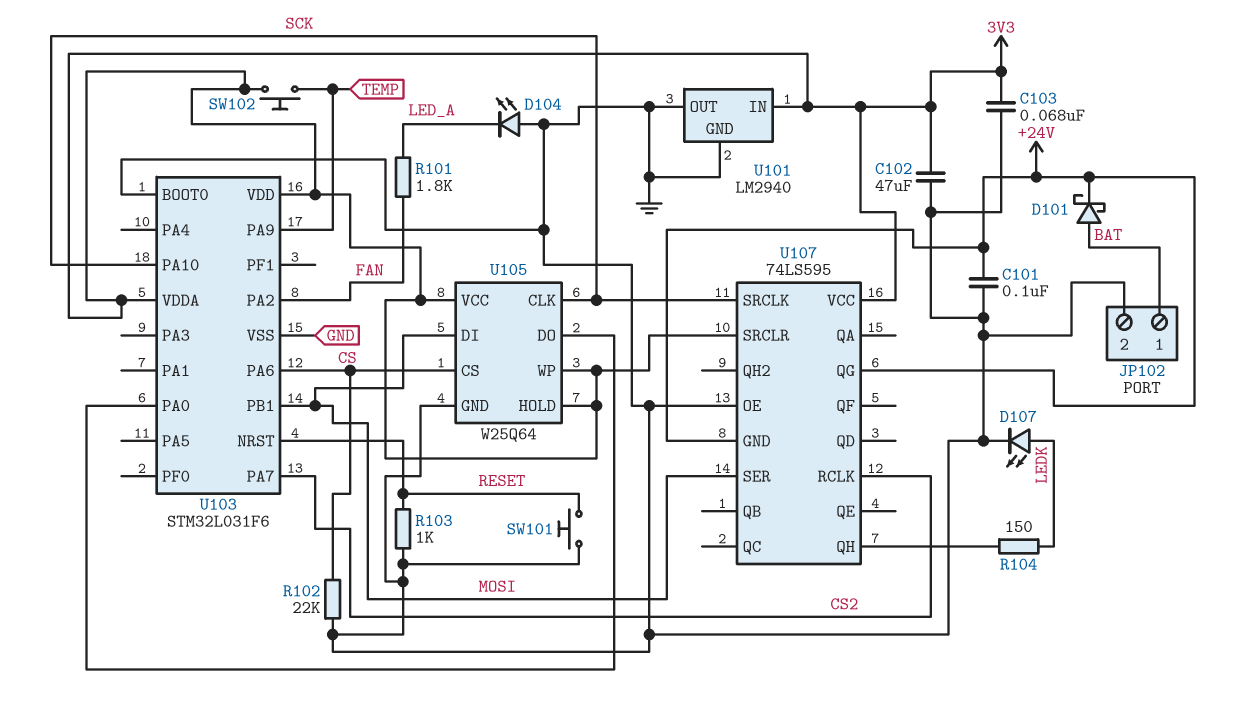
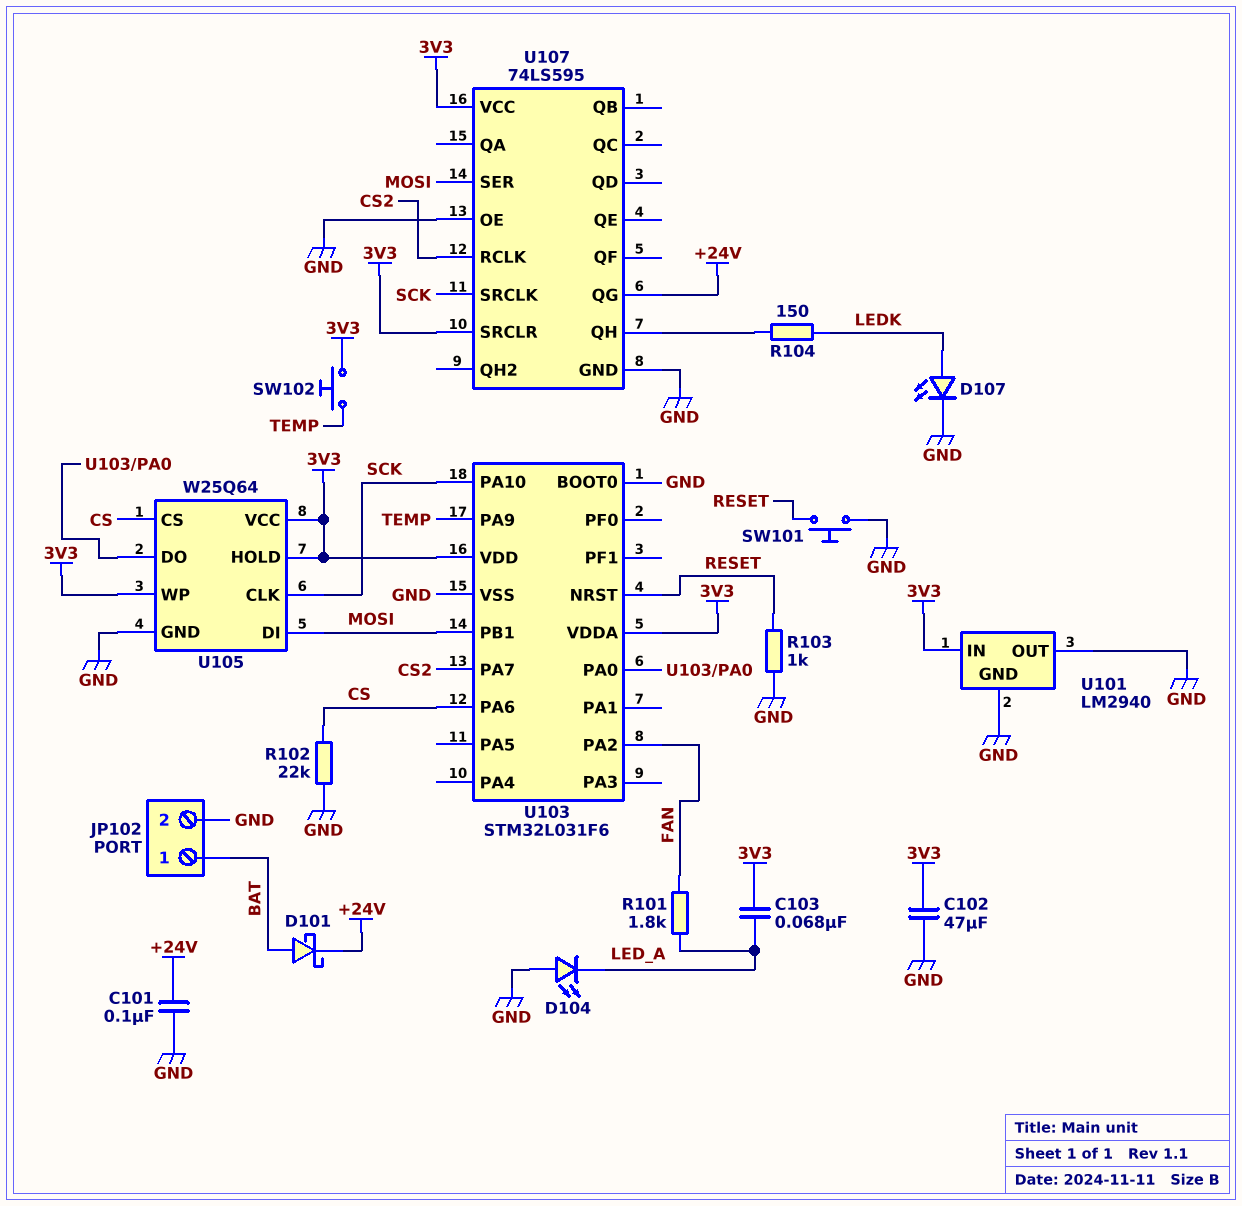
C103: 68nF (3V3, GND) -> 68nF (3V3, LED_A)
U107 pin GND: +24V -> GND

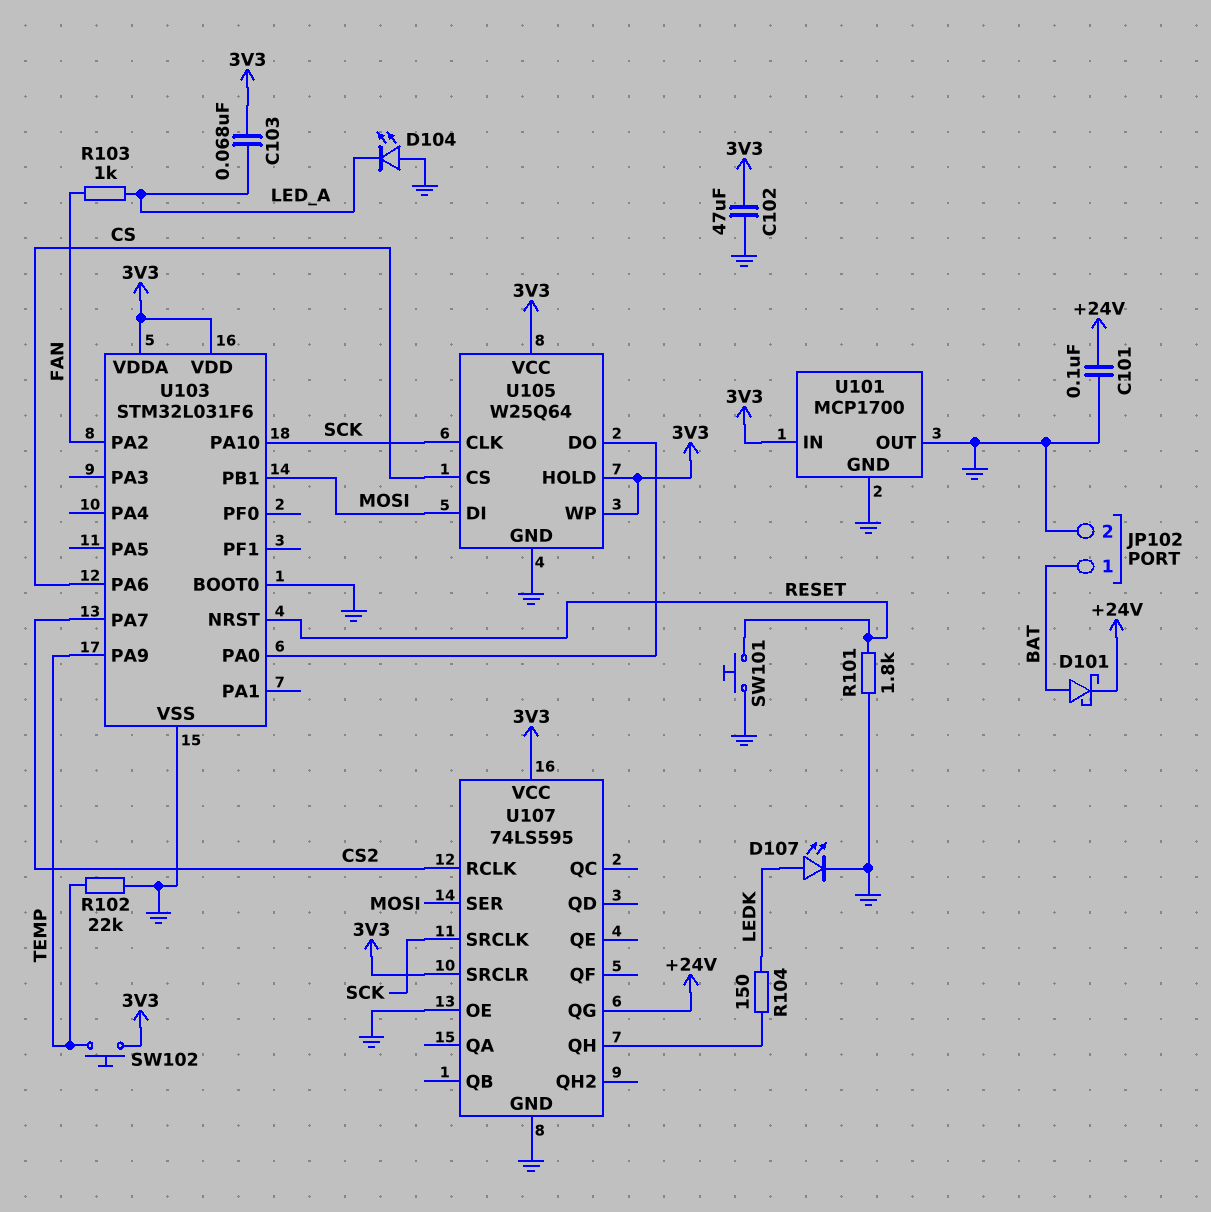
R101: 1.8k (FAN, LED_A) -> 1.8k (GND, RESET)
R102: 22k (CS, GND) -> 22k (GND, TEMP)
R103: 1k (GND, RESET) -> 1k (FAN, LED_A)
U101: LM2940 -> MCP1700

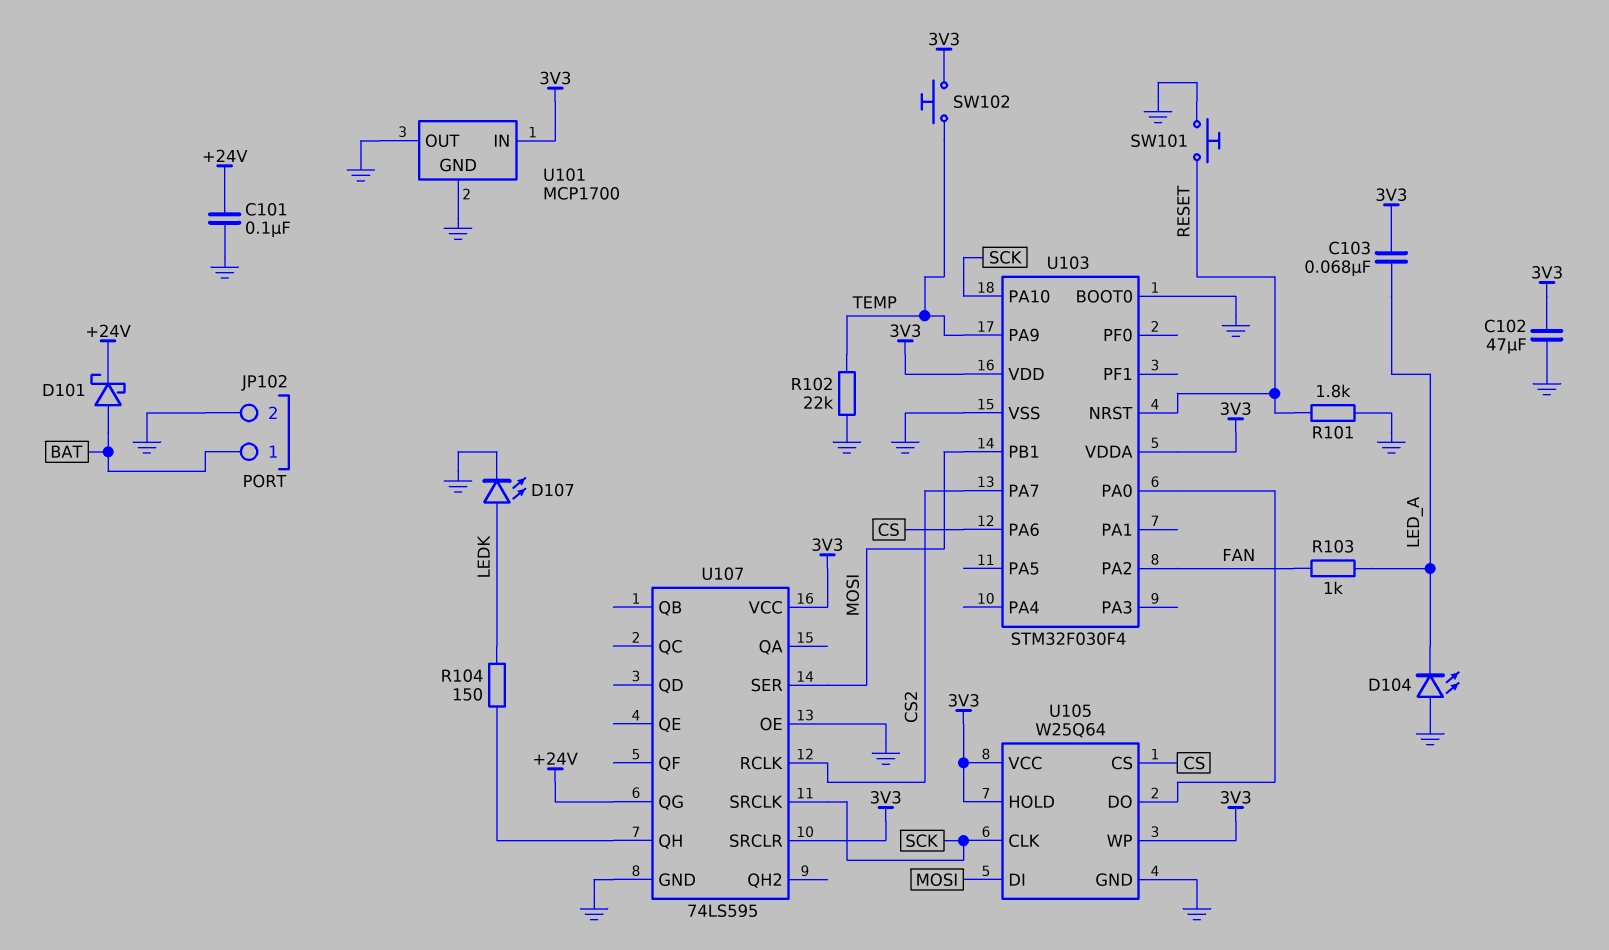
U103: STM32L031F6 -> STM32F030F4

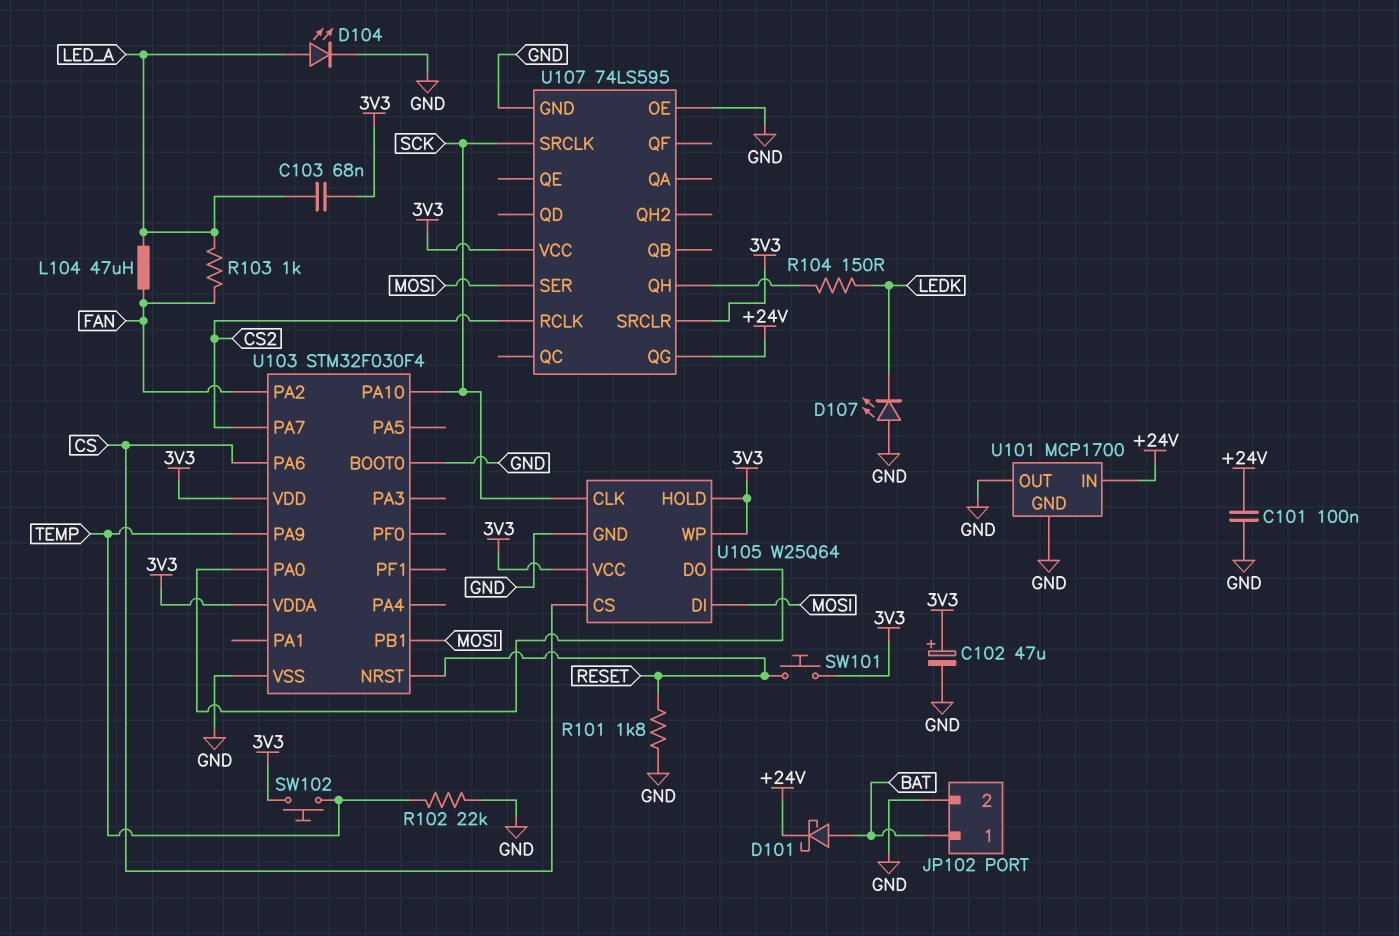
C102: 47uF (3V3, GND) -> 47uF (plus 3V3, minus GND)
D104: LED (A GND, K LED_A) -> LED (A LED_A, K GND)
D107: LED (A LEDK, K GND) -> LED (A GND, K LEDK)
L104: none -> 47uH (FAN, LED_A)
SW101: button (GND, RESET) -> button (3V3, RESET)
U101 pin IN: 3V3 -> +24V

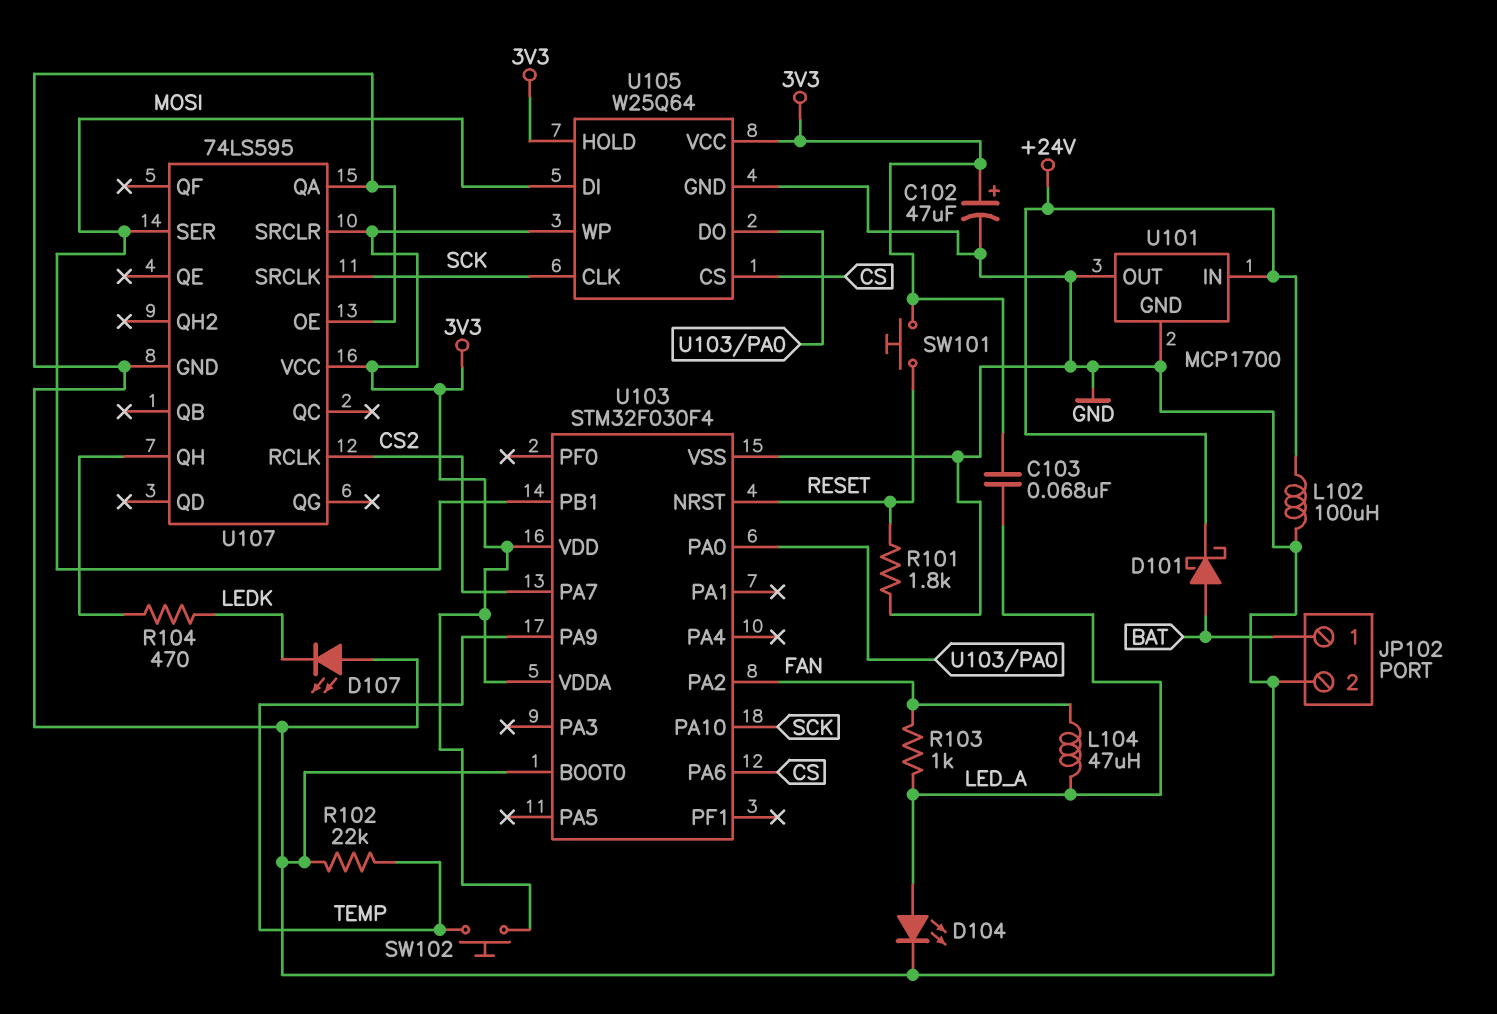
C101: 100nF (+24V, GND) -> none
L102: none -> 100uH (+24V, GND)
R104: 150 (LEDK, U107/QH) -> 470 (LEDK, U107/QH)
U107 pin QA: none -> GND
U107 pin QG: +24V -> none

